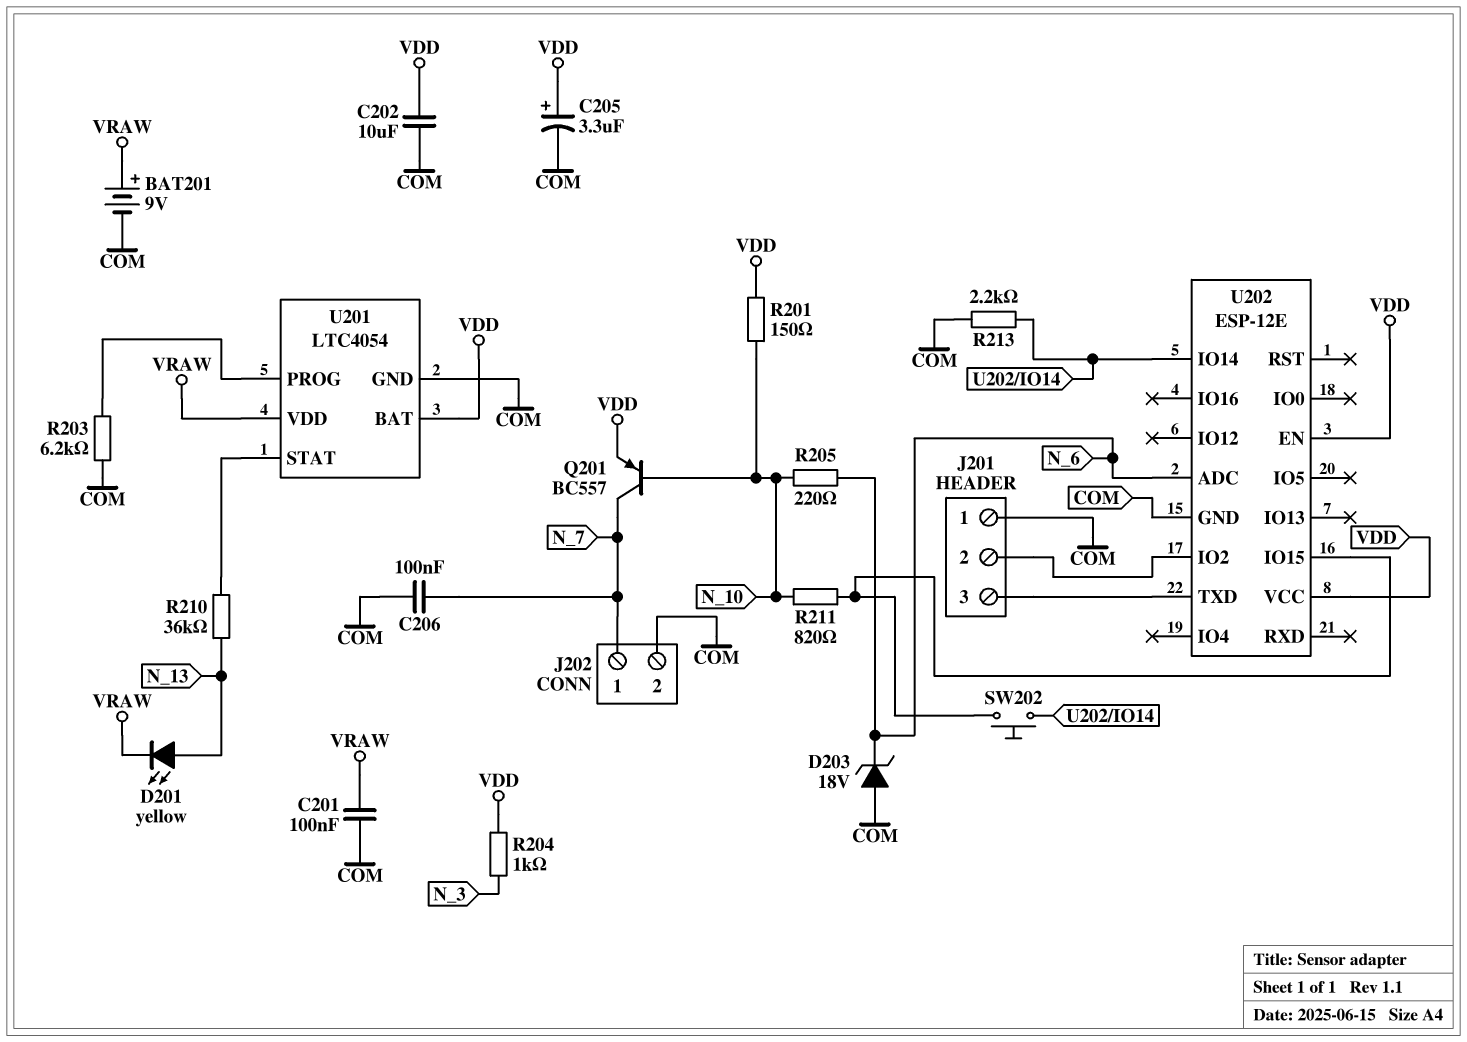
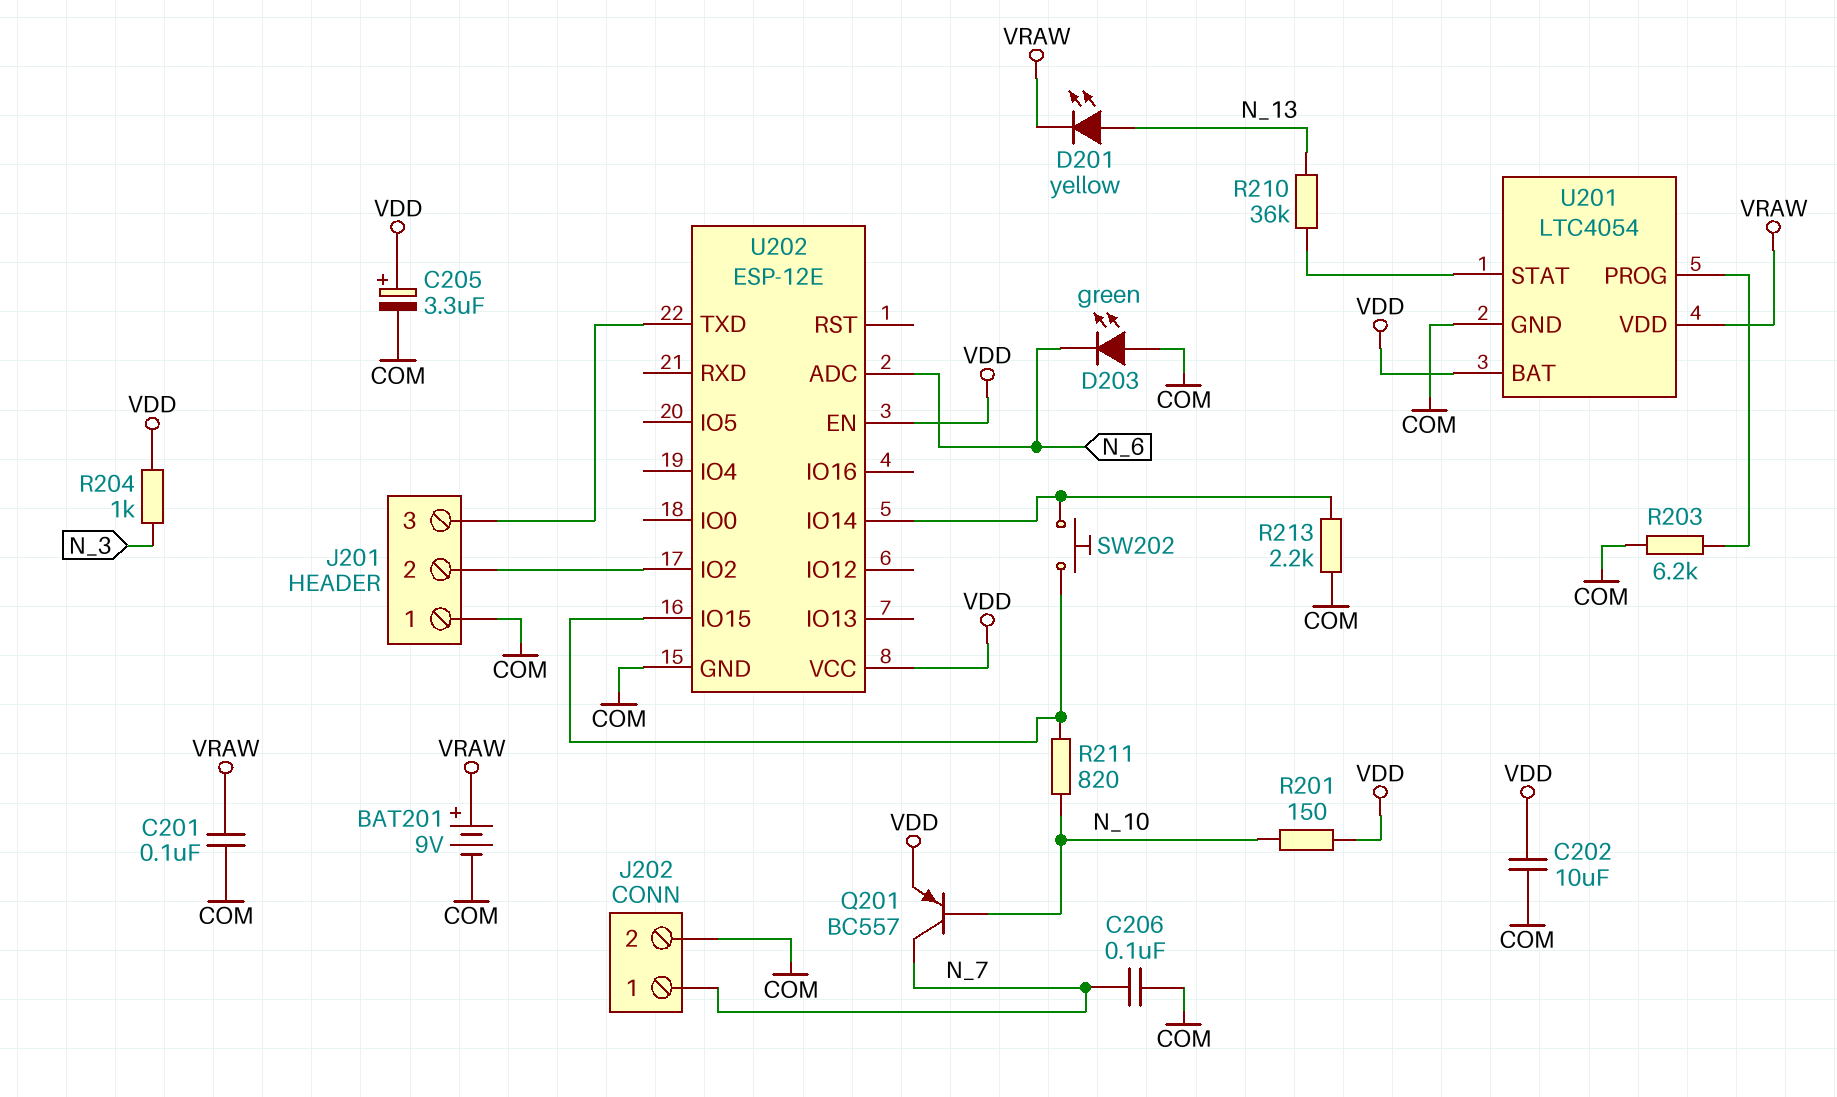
D203: zener 18V (A COM, K N_6) -> LED green (A COM, K N_6)
R205: 220 (N_6, N_10) -> none

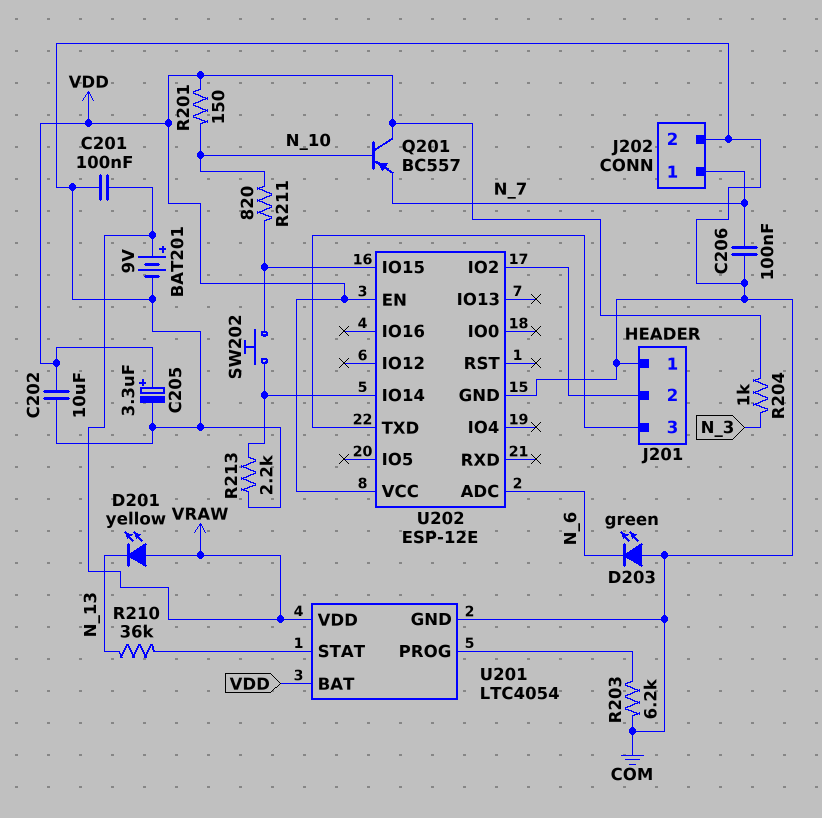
D201: LED yellow (A N_13, K VRAW) -> LED yellow (A VRAW, K N_13)
Q201: PNP BC557 (B N_10, C N_7, E VDD) -> PNP BC557 (B N_10, C VDD, E N_7)

